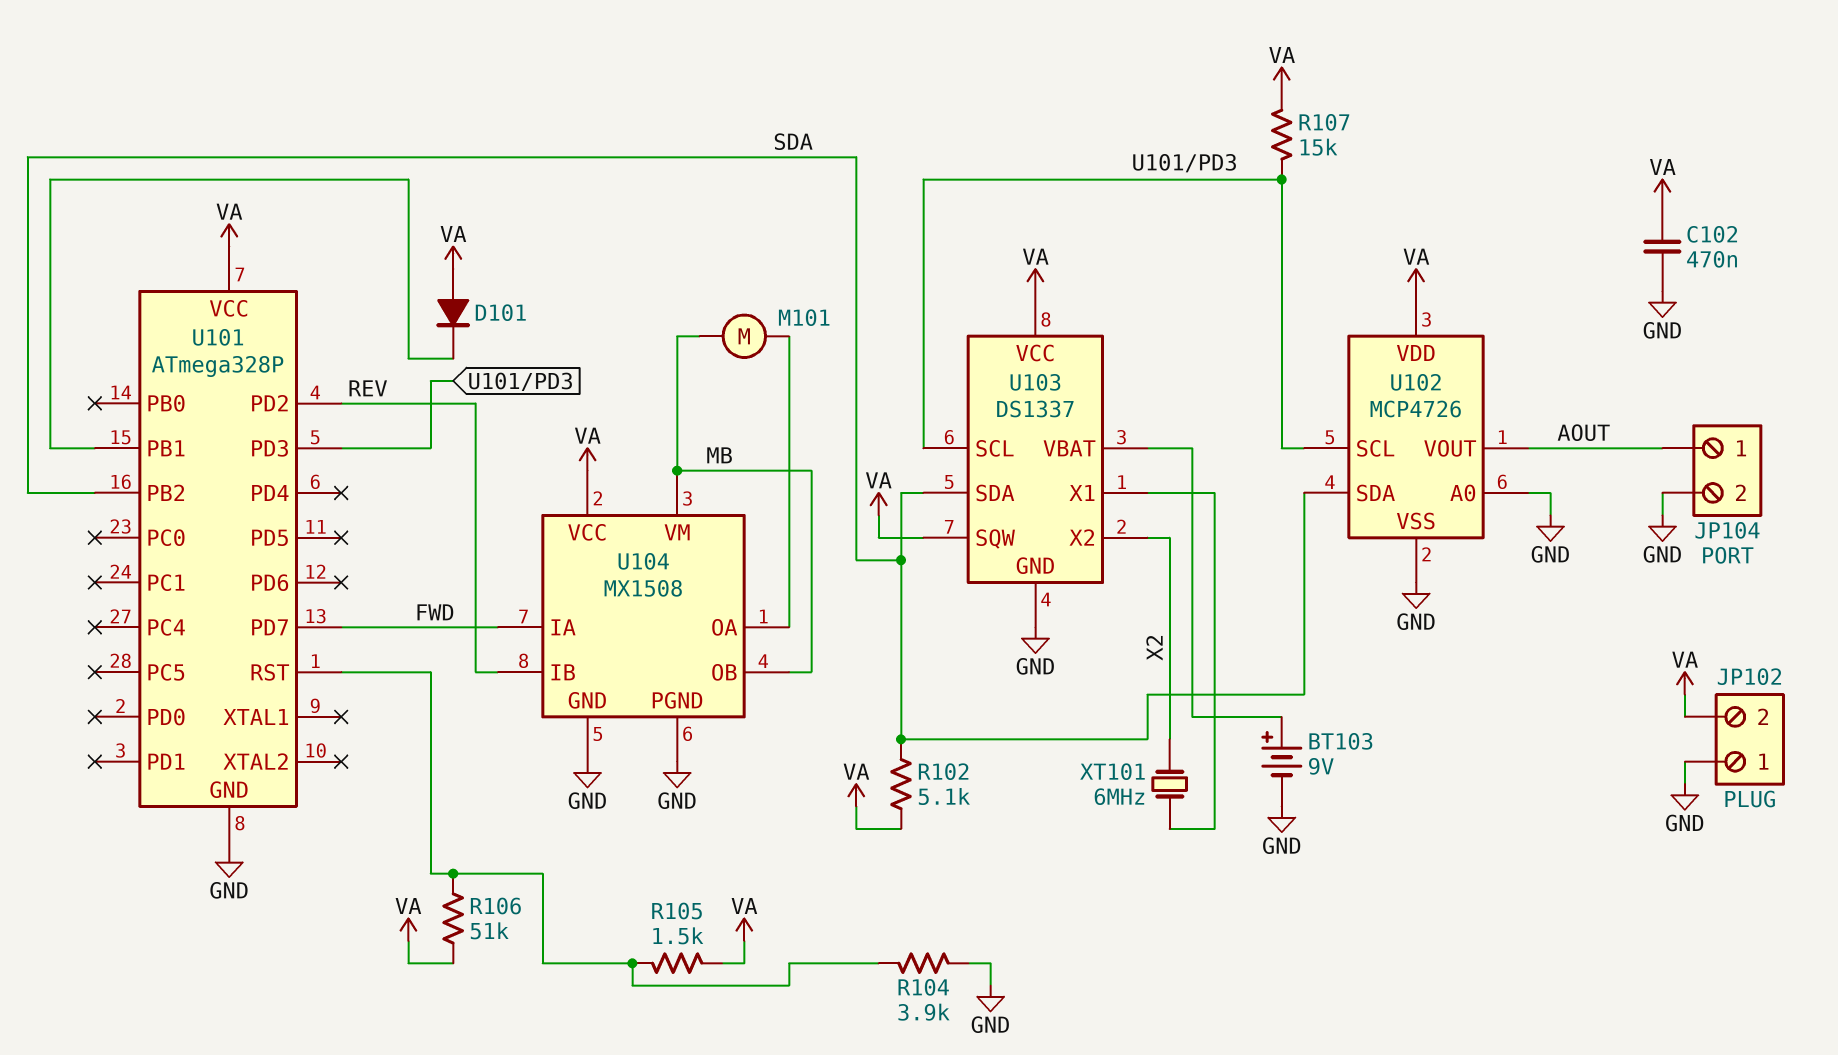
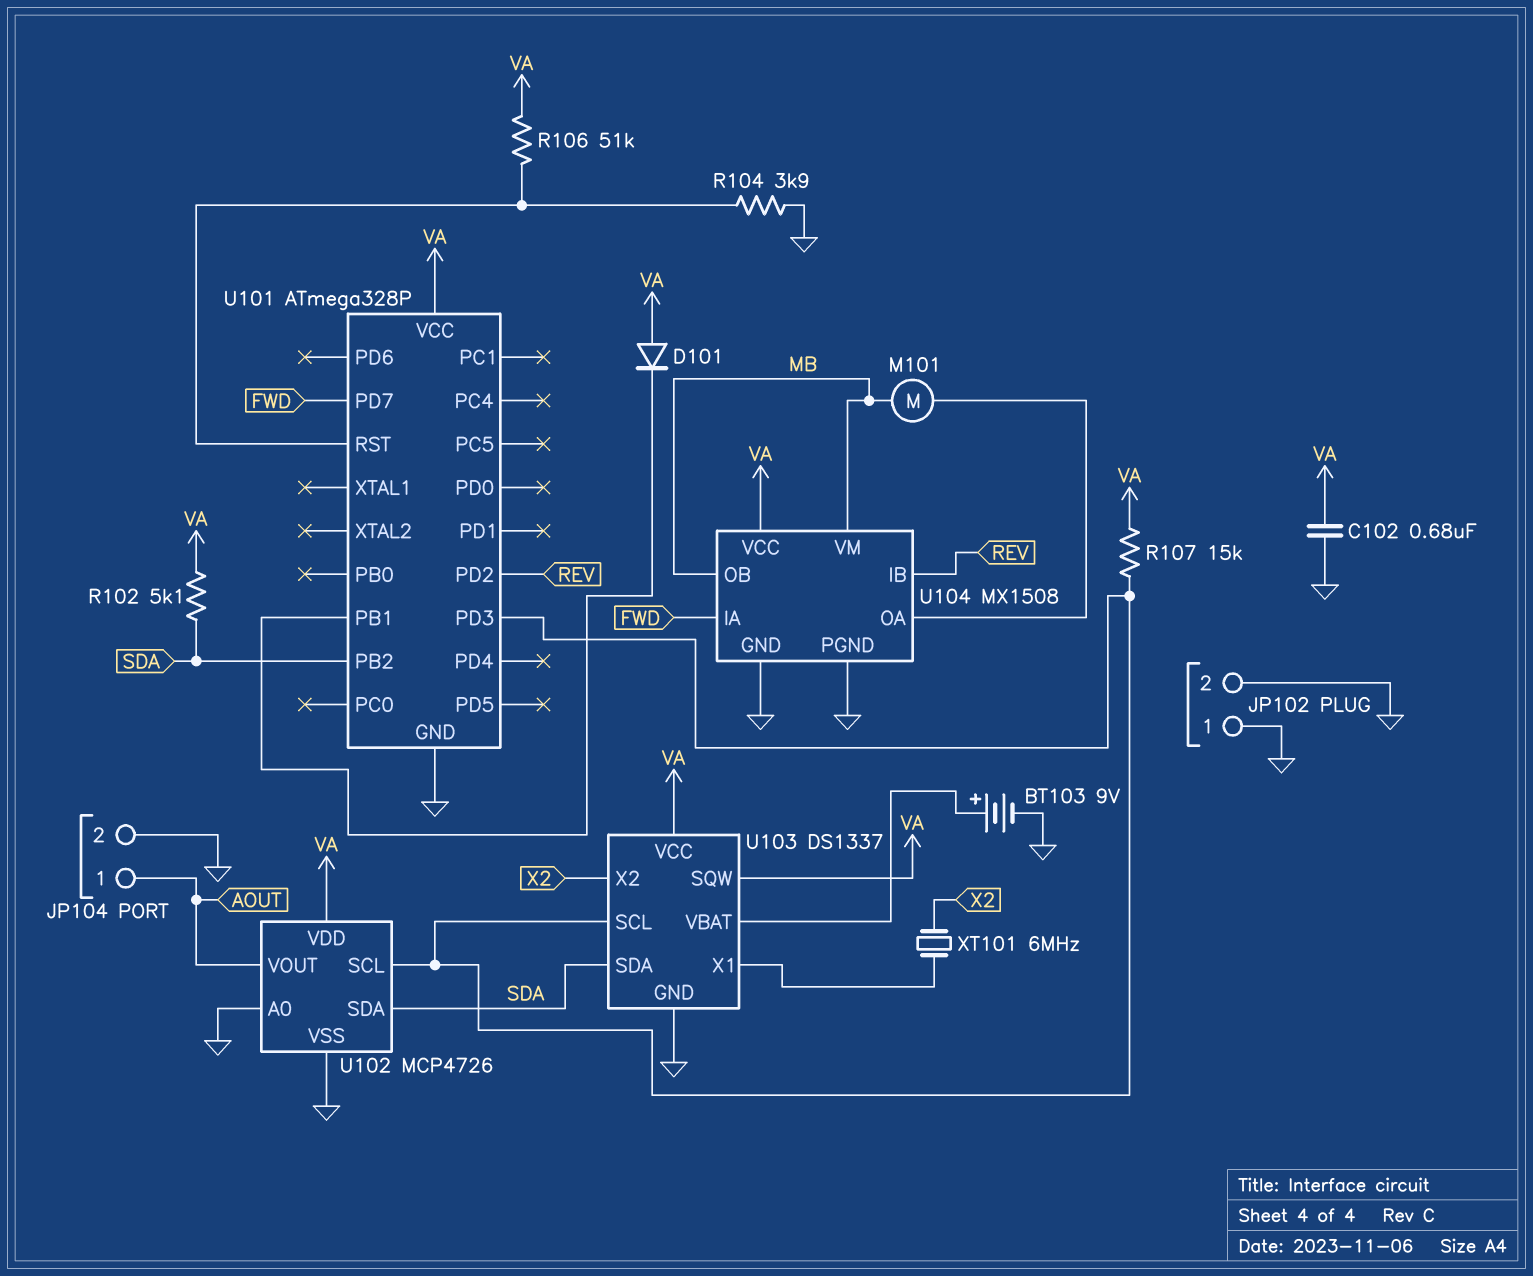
C102: 470nF (GND, VA) -> 680nF (GND, VA)
JP102 pin 2: VA -> GND
R105: 1.5k (U101/RST, VA) -> none

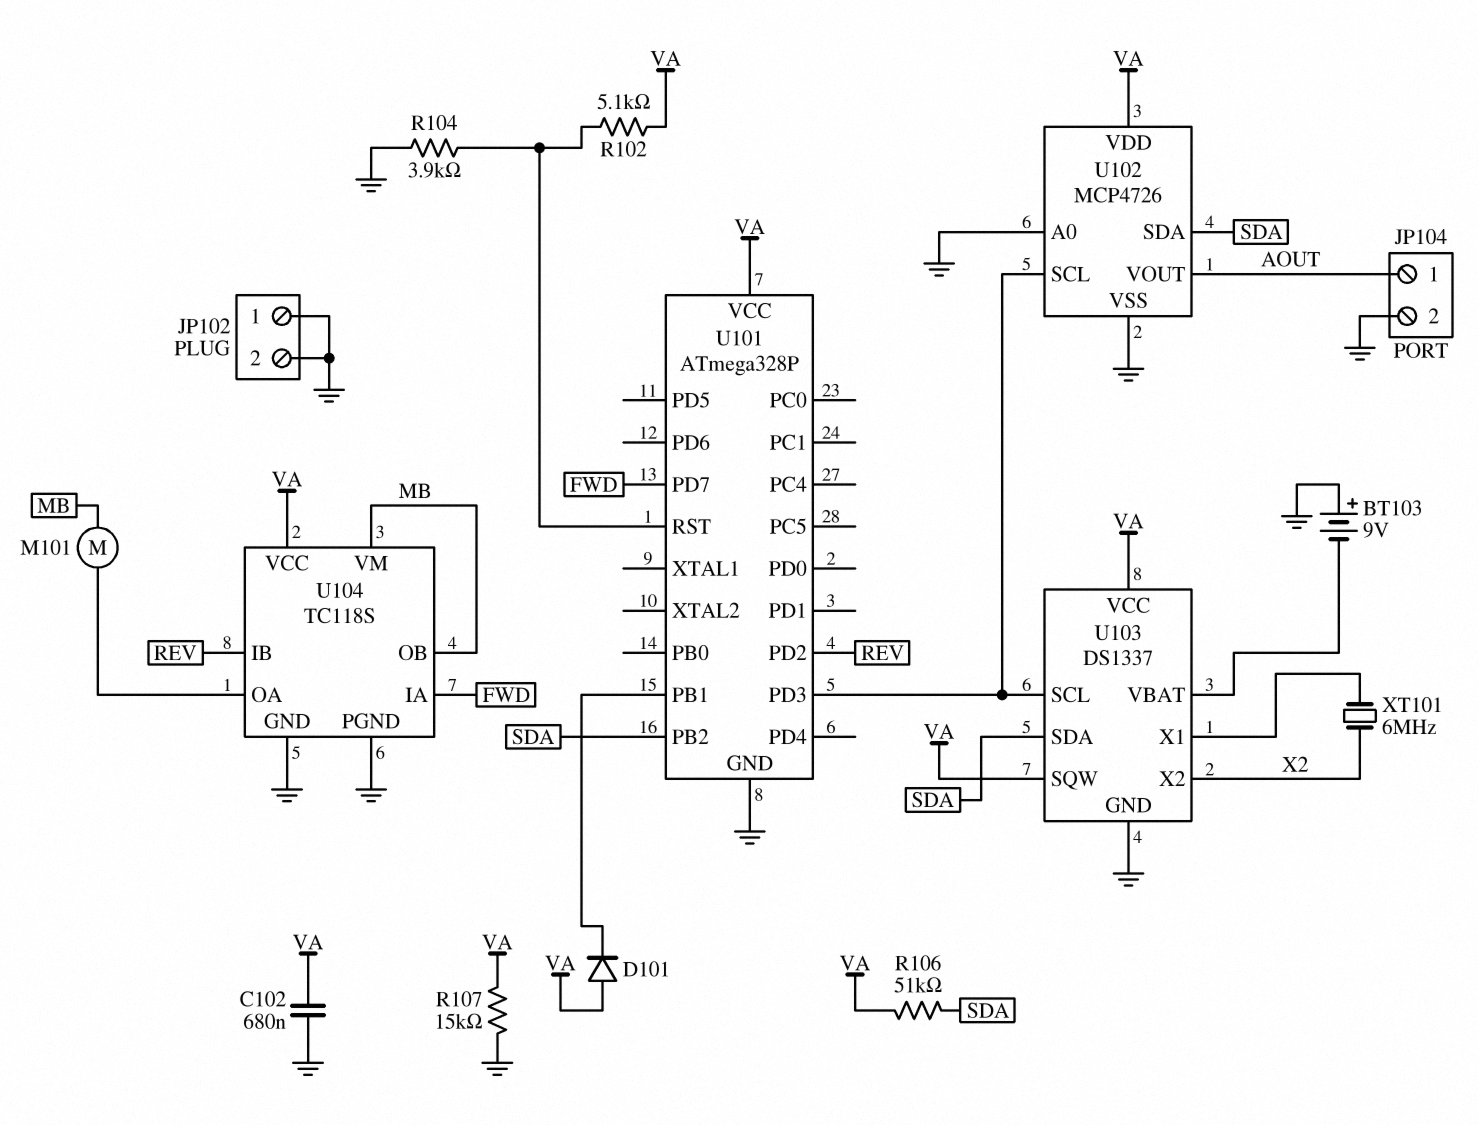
BT103: 9V (plus U103/VBAT, minus GND) -> 9V (plus GND, minus U103/VBAT)
R102: 5.1k (SDA, VA) -> 5.1k (U101/RST, VA)
R106: 51k (U101/RST, VA) -> 51k (SDA, VA)
R107: 15k (U101/PD3, VA) -> 15k (GND, VA)
U104: MX1508 -> TC118S

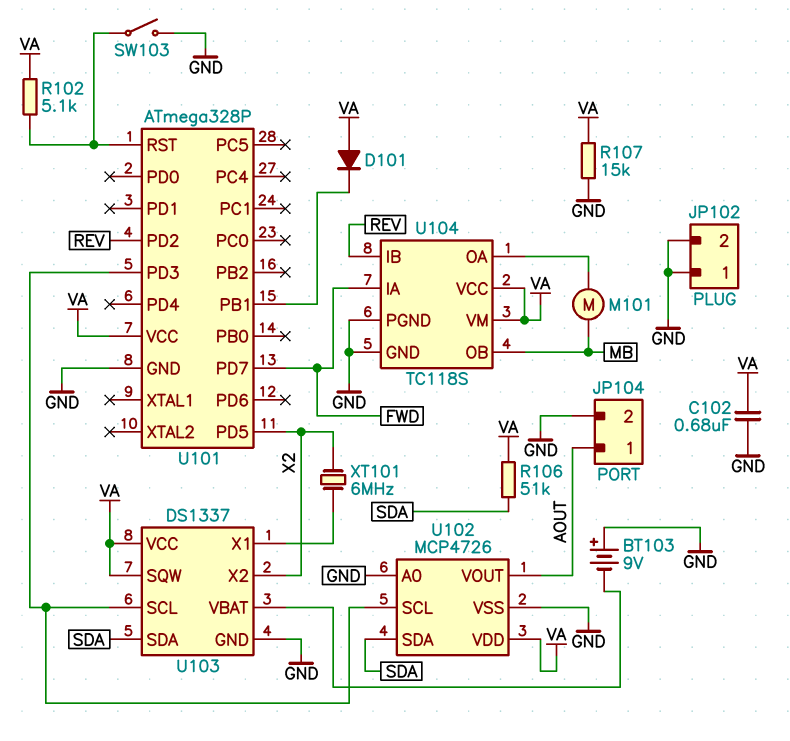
R104: 3.9k (GND, U101/RST) -> none
SW103: none -> switch (GND, U101/RST)
U101 pin PB2: SDA -> none
U101 pin PD5: none -> X2
U104 pin VM: MB -> VA

